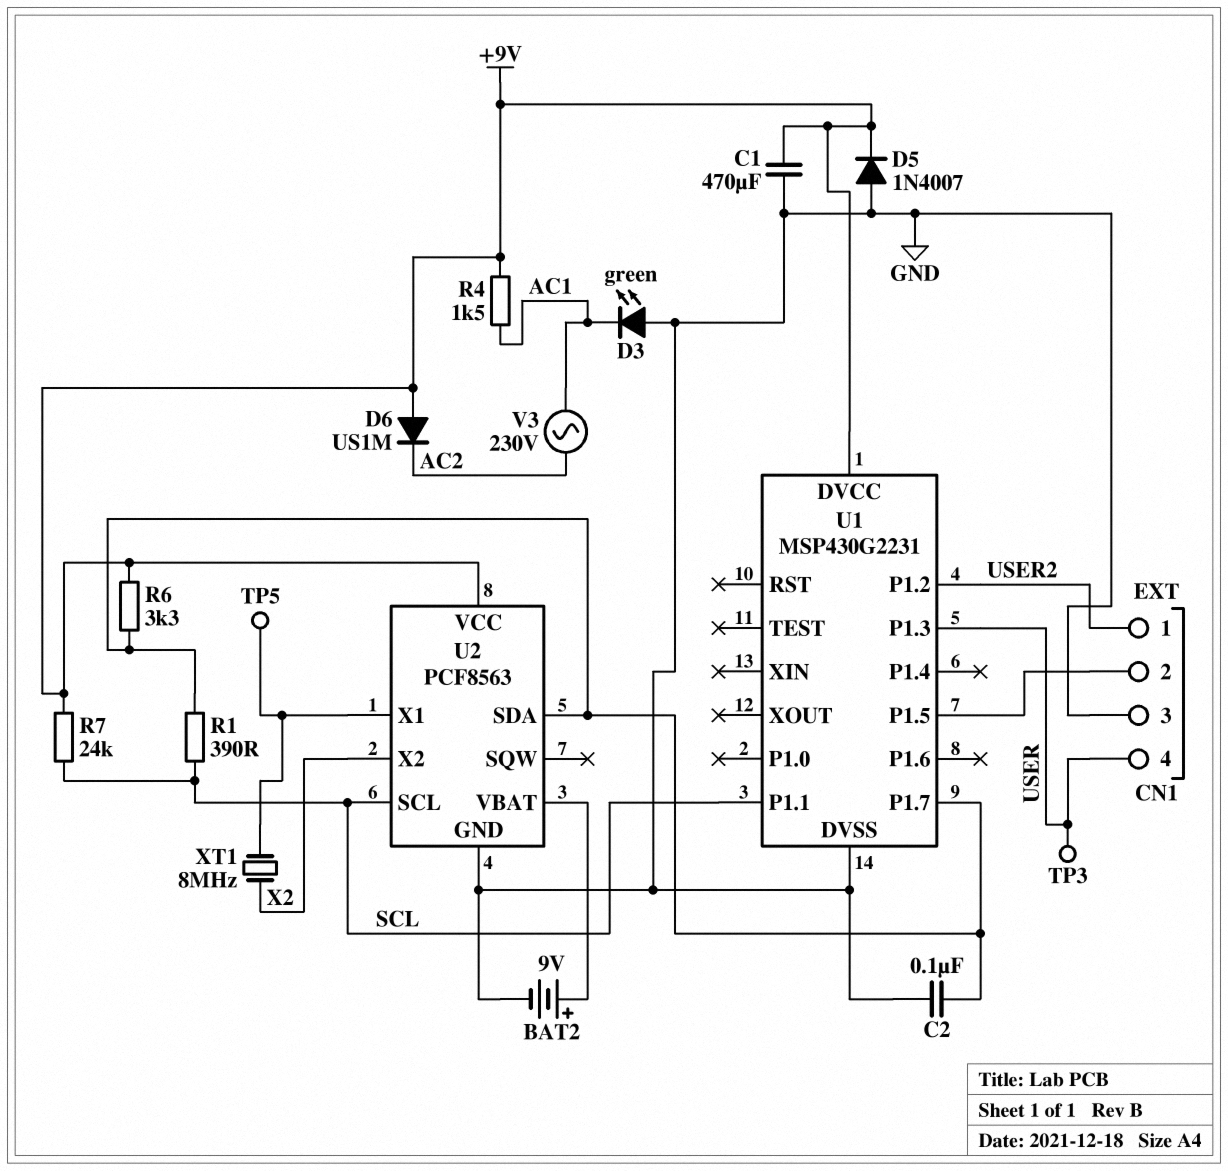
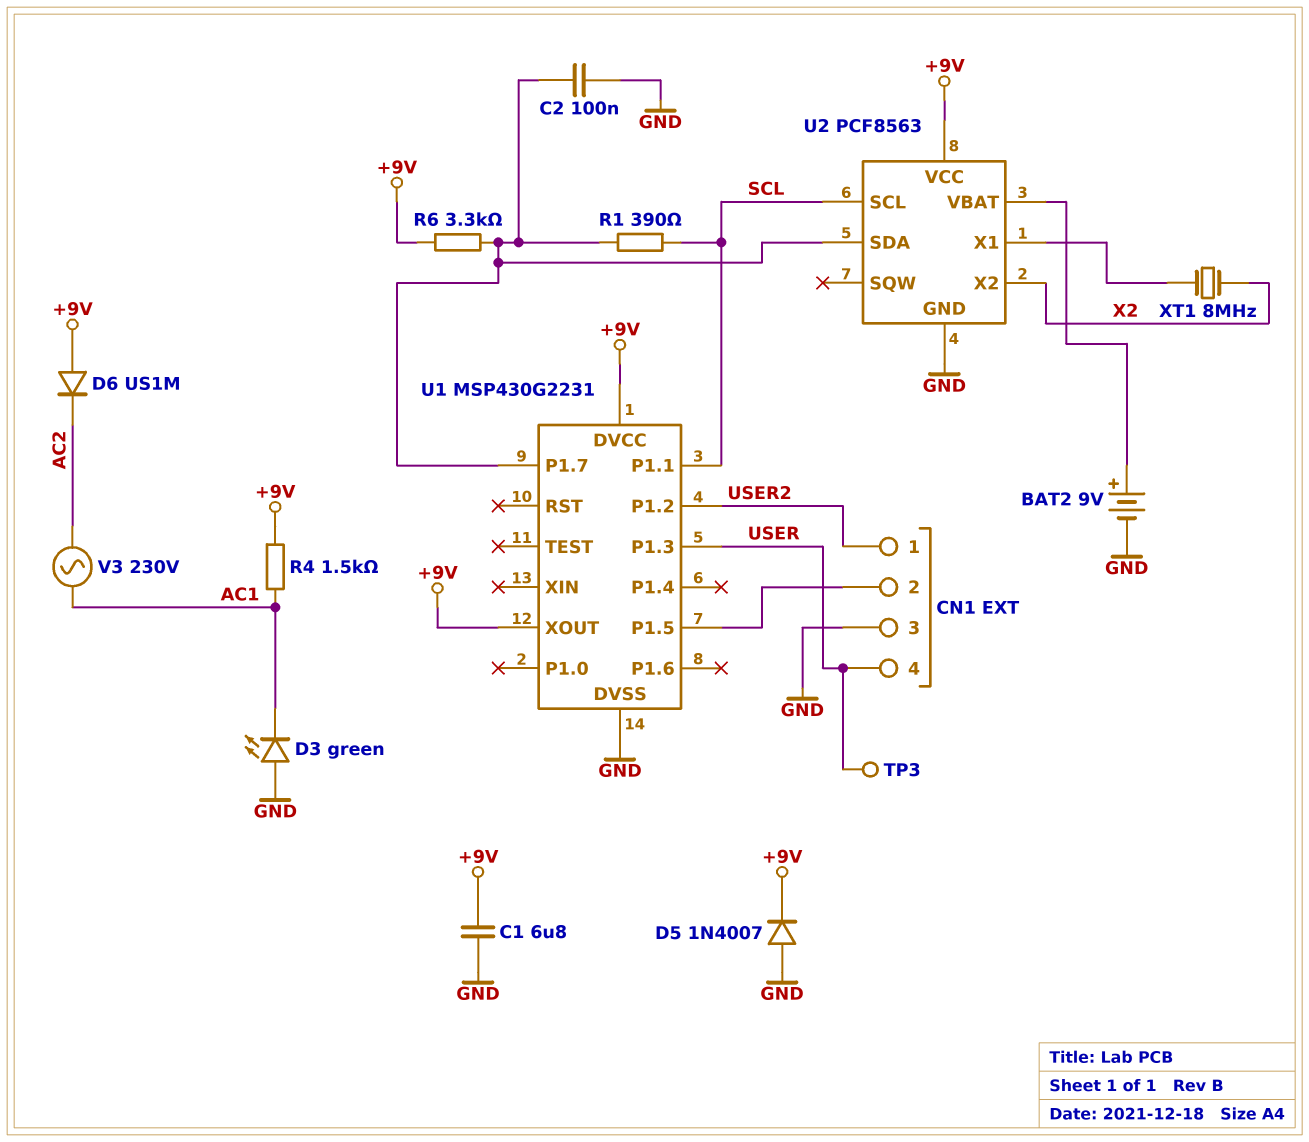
C1: 470uF (+9V, GND) -> 6.8uF (+9V, GND)
R7: 24k (+9V, SCL) -> none
TP5: test point (U2/X1) -> none
U1 pin XOUT: none -> +9V

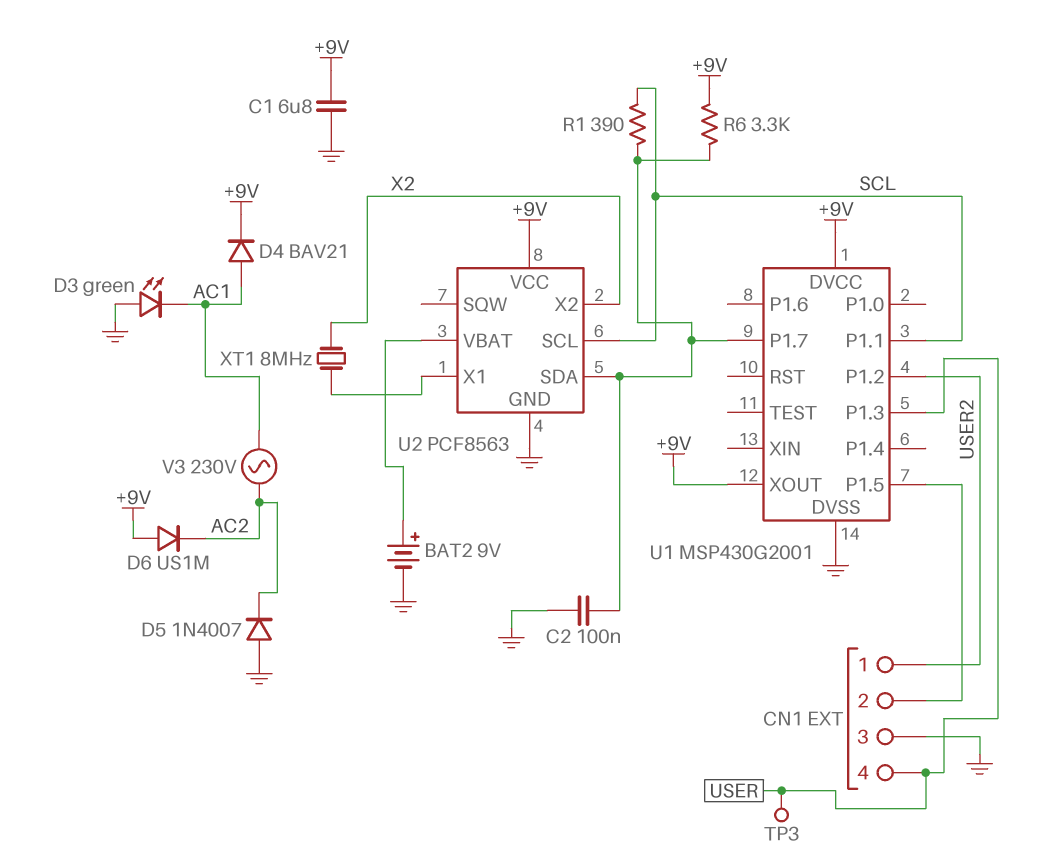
D4: none -> diode BAV21 (A AC1, K +9V)
D5: diode 1N4007 (A GND, K +9V) -> diode 1N4007 (A GND, K AC2)
R4: 1.5k (+9V, AC1) -> none
U1: MSP430G2231 -> MSP430G2001

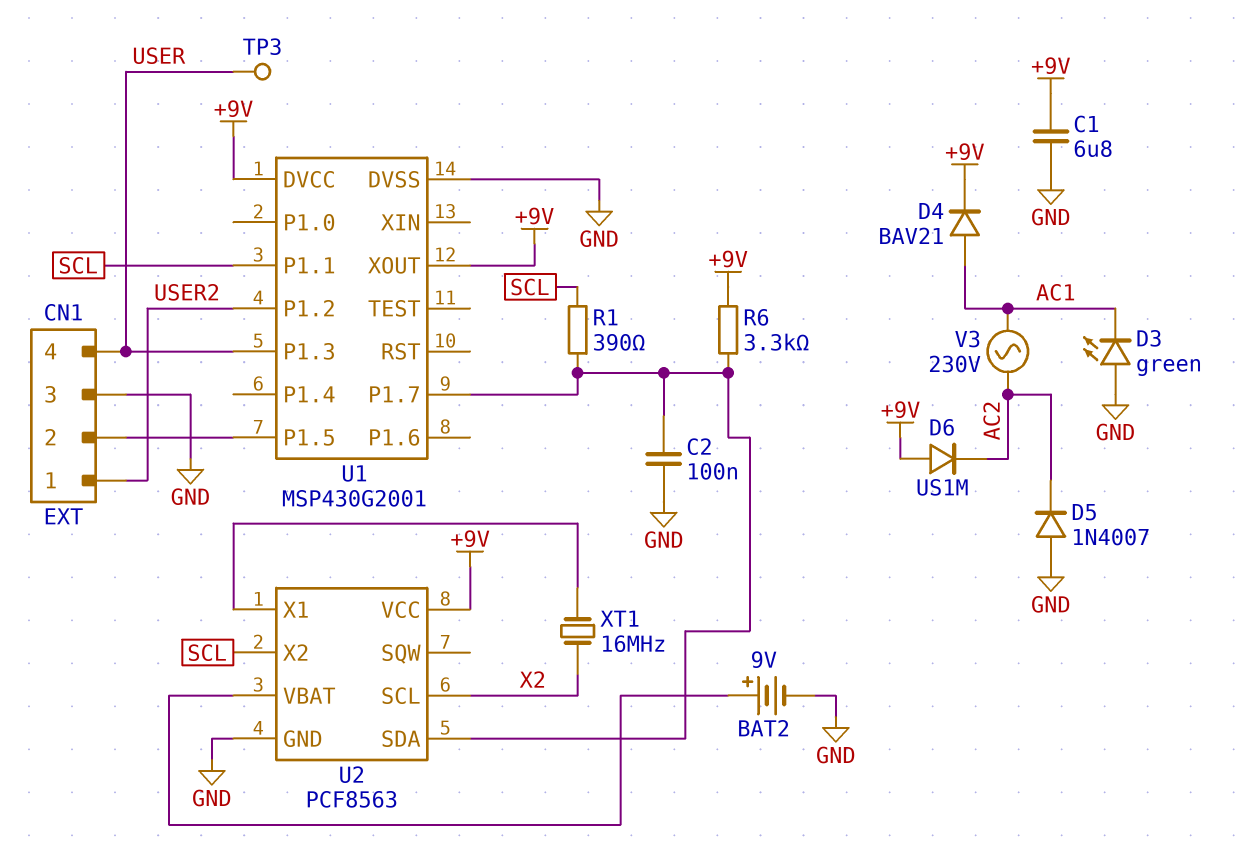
U2 pin SCL: SCL -> X2
U2 pin X2: X2 -> SCL
XT1: 8MHz (U2/X1, X2) -> 16MHz (U2/X1, X2)

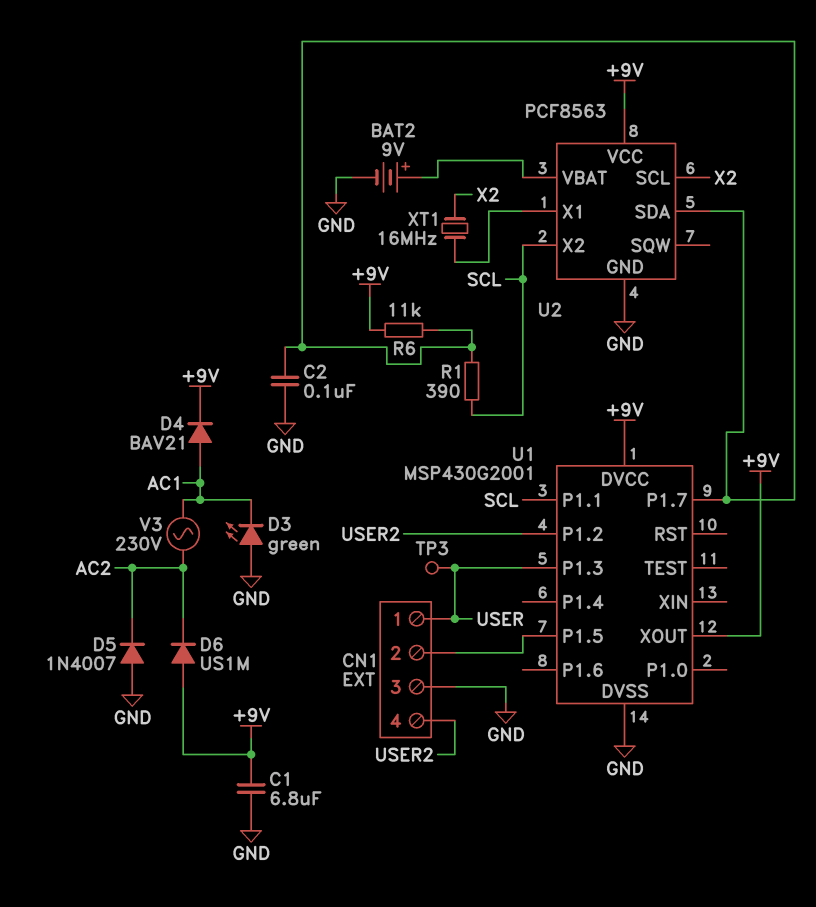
CN1 pin 1: USER2 -> USER
CN1 pin 4: USER -> USER2
R6: 3.3k (+9V, U1/P1.7) -> 11k (+9V, U1/P1.7)

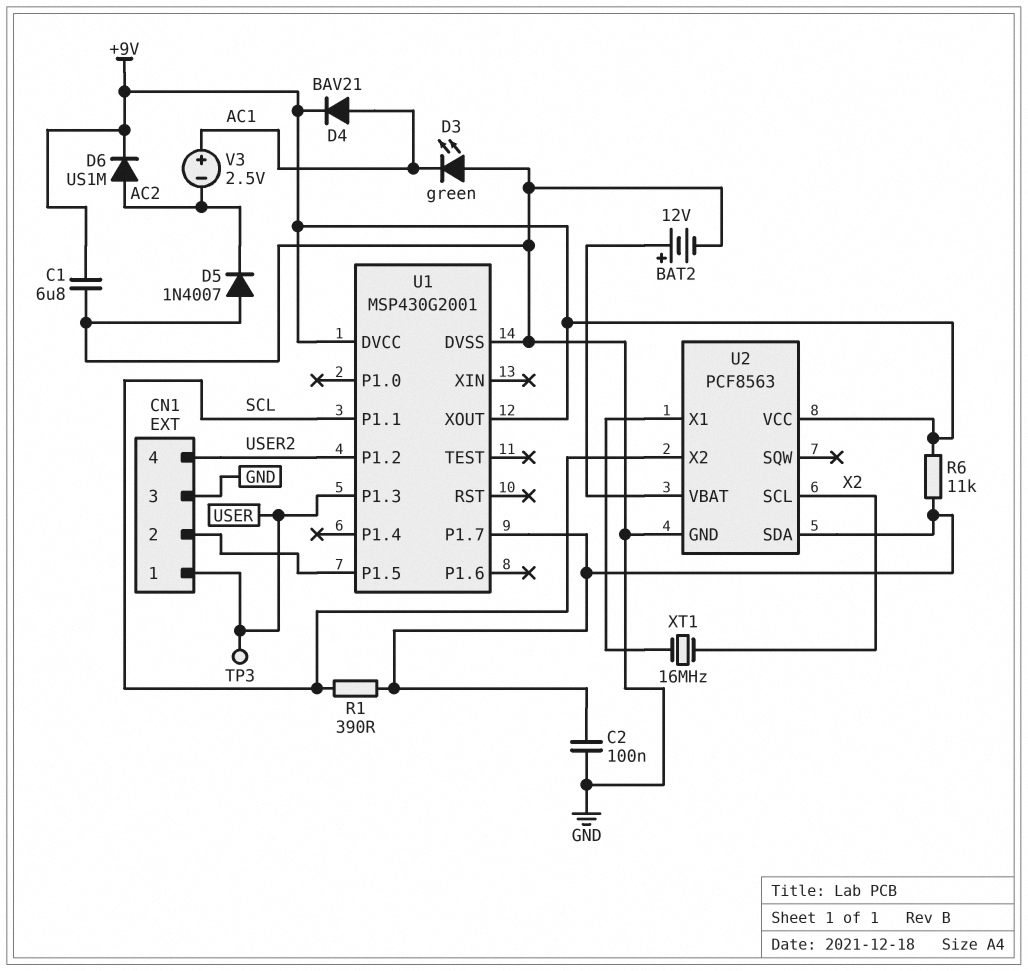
BAT2: 9V (plus U2/VBAT, minus GND) -> 12V (plus U2/VBAT, minus GND)
D6: diode US1M (A +9V, K AC2) -> diode US1M (A AC2, K +9V)
V3: AC 230V (AC1, AC2) -> 2.5V (plus AC1, minus AC2)

